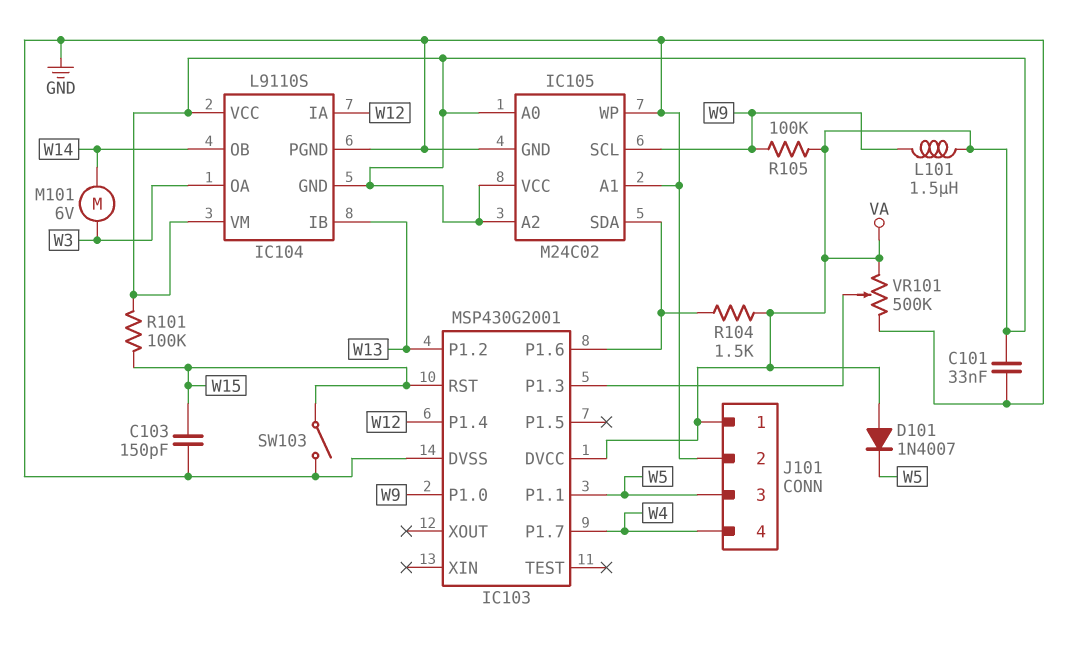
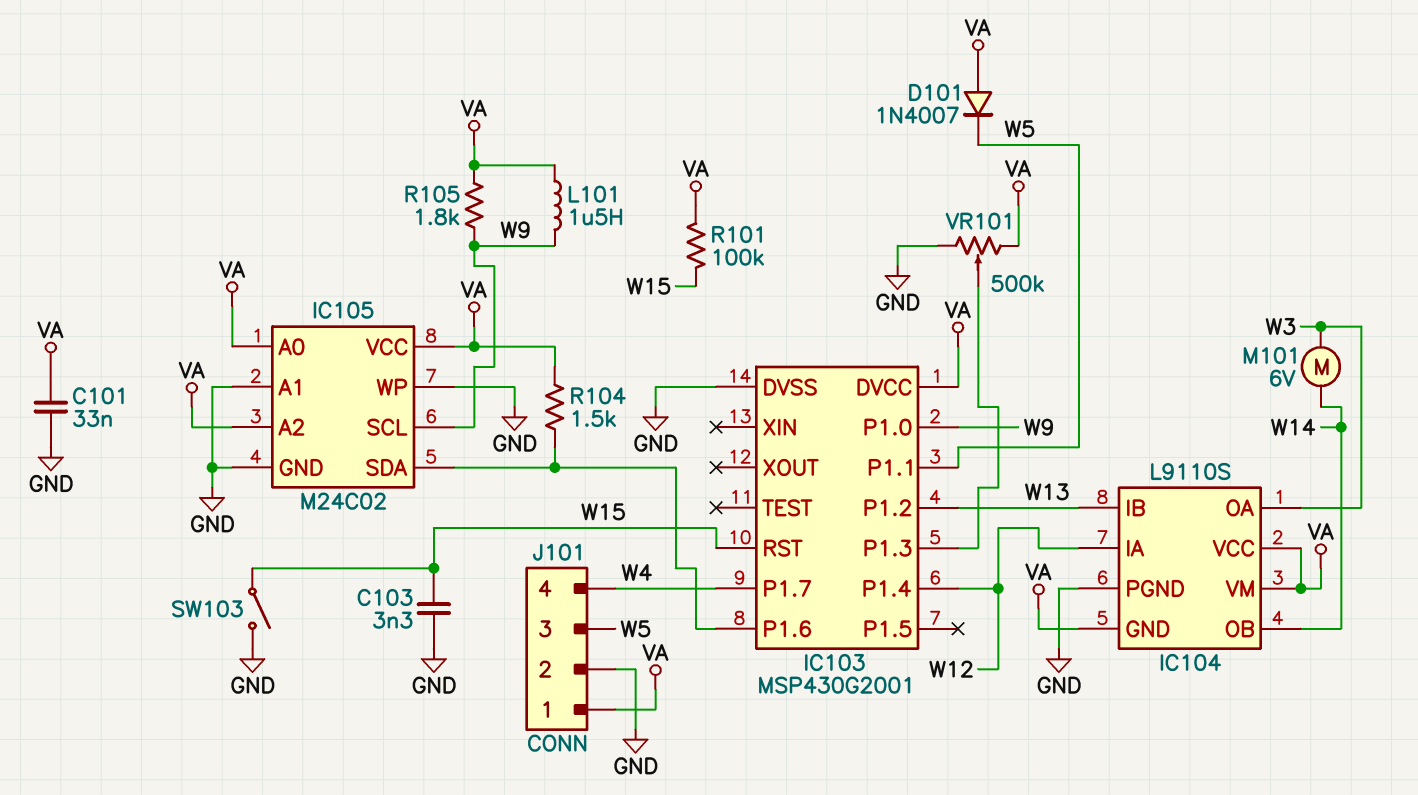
C103: 150pF (GND, W15) -> 3.3nF (GND, W15)
R105: 100k (VA, W9) -> 1.8k (VA, W9)

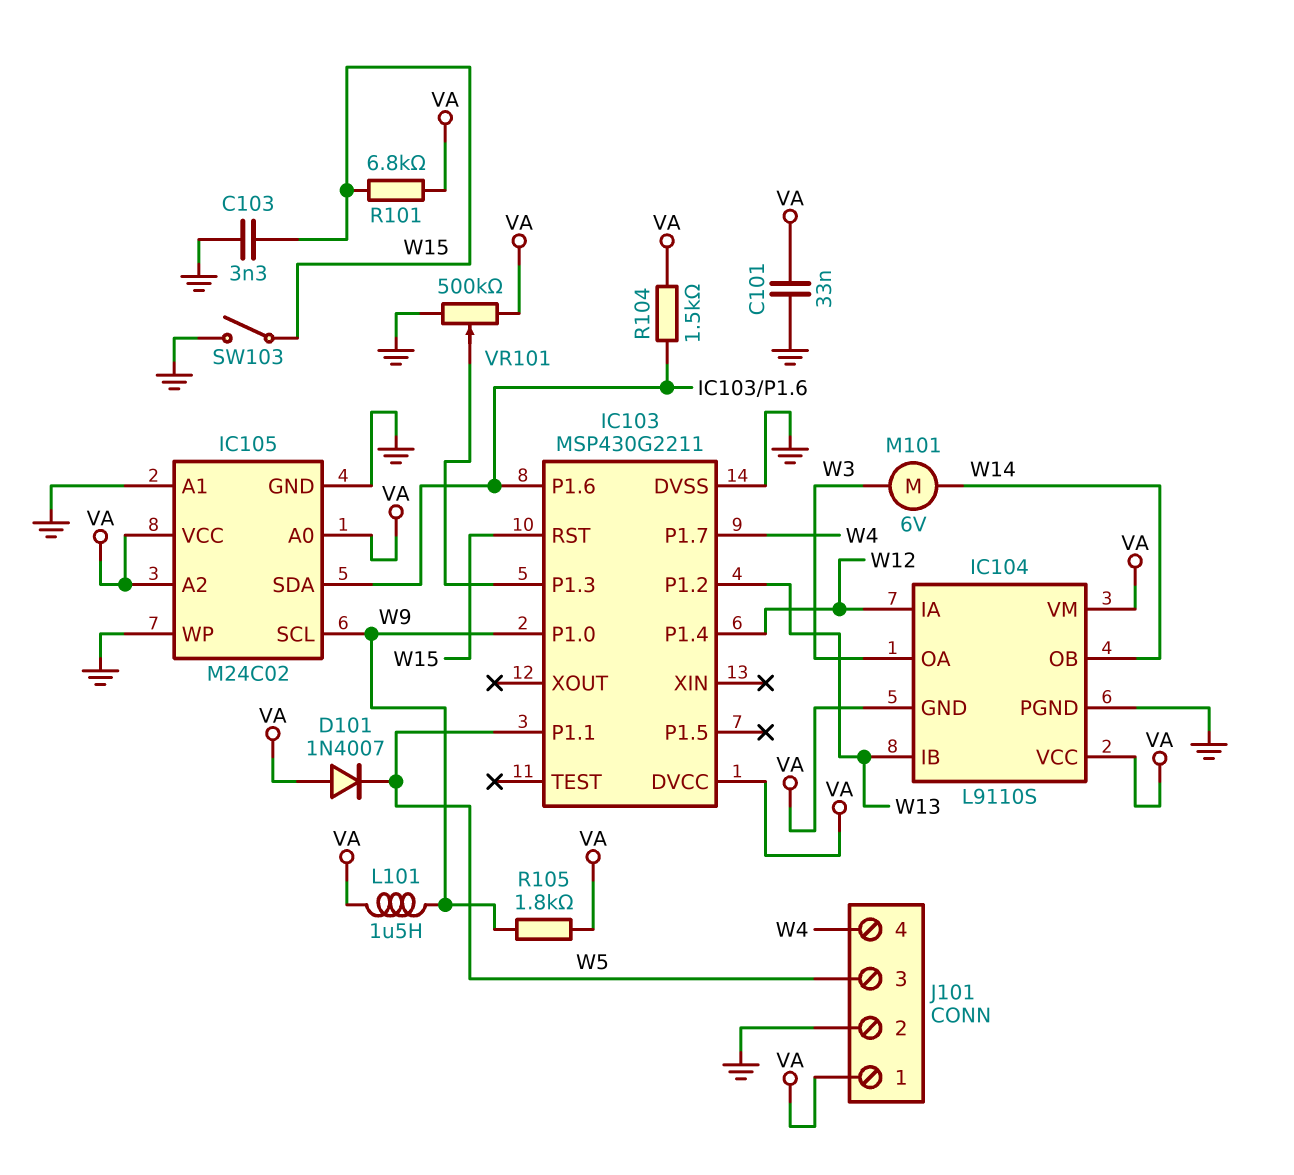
IC103: MSP430G2001 -> MSP430G2211
R101: 100k (VA, W15) -> 6.8k (VA, W15)

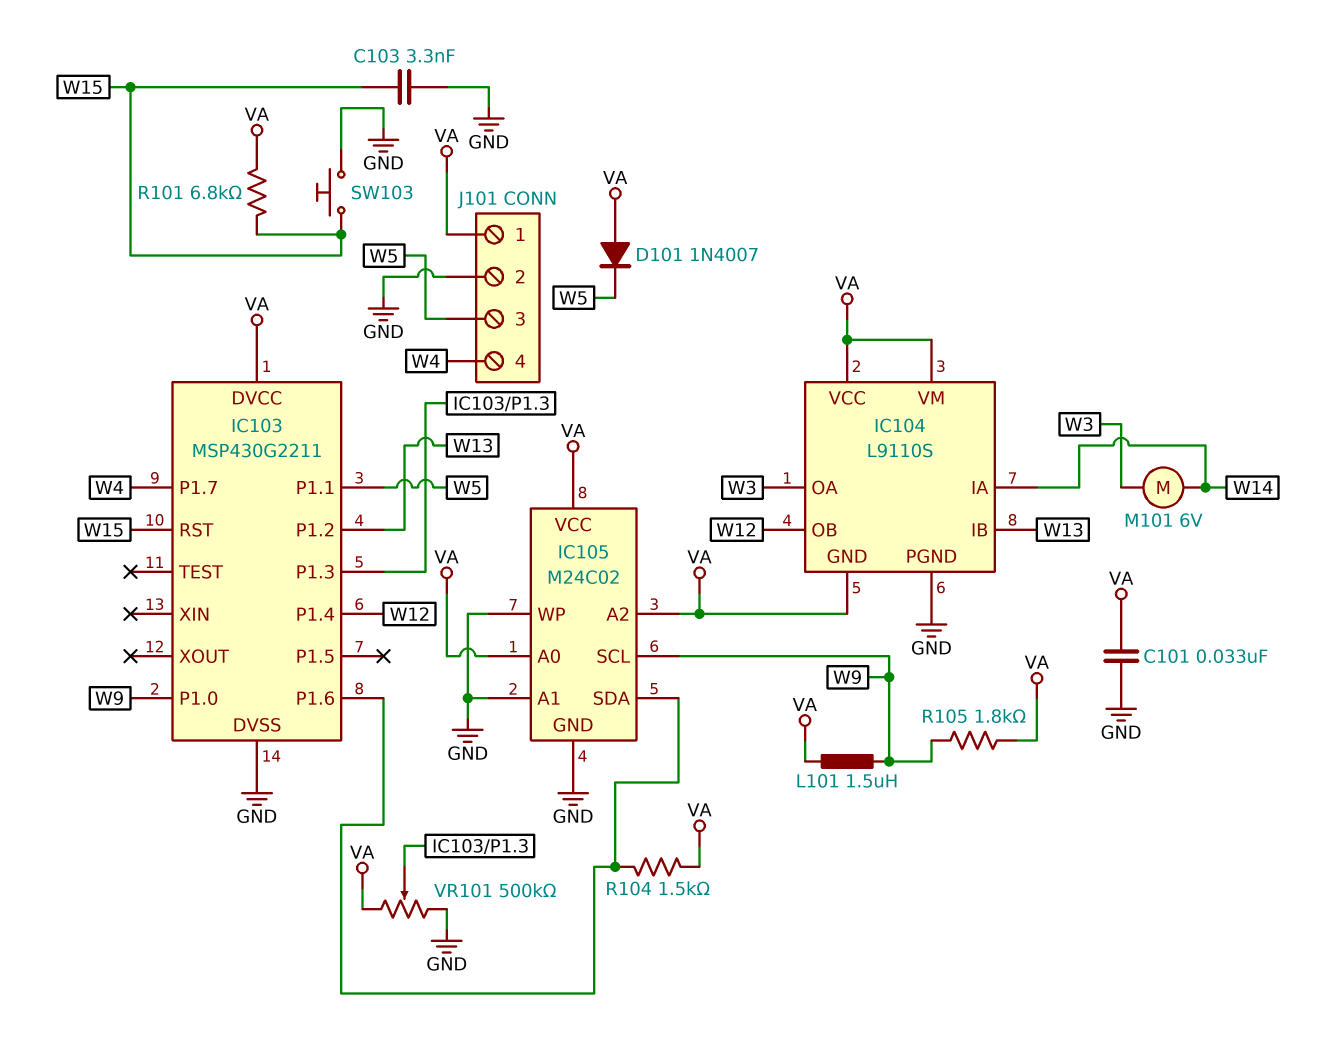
IC104 pin IA: W12 -> W14
IC104 pin OB: W14 -> W12
SW103: switch (GND, W15) -> button (GND, W15)

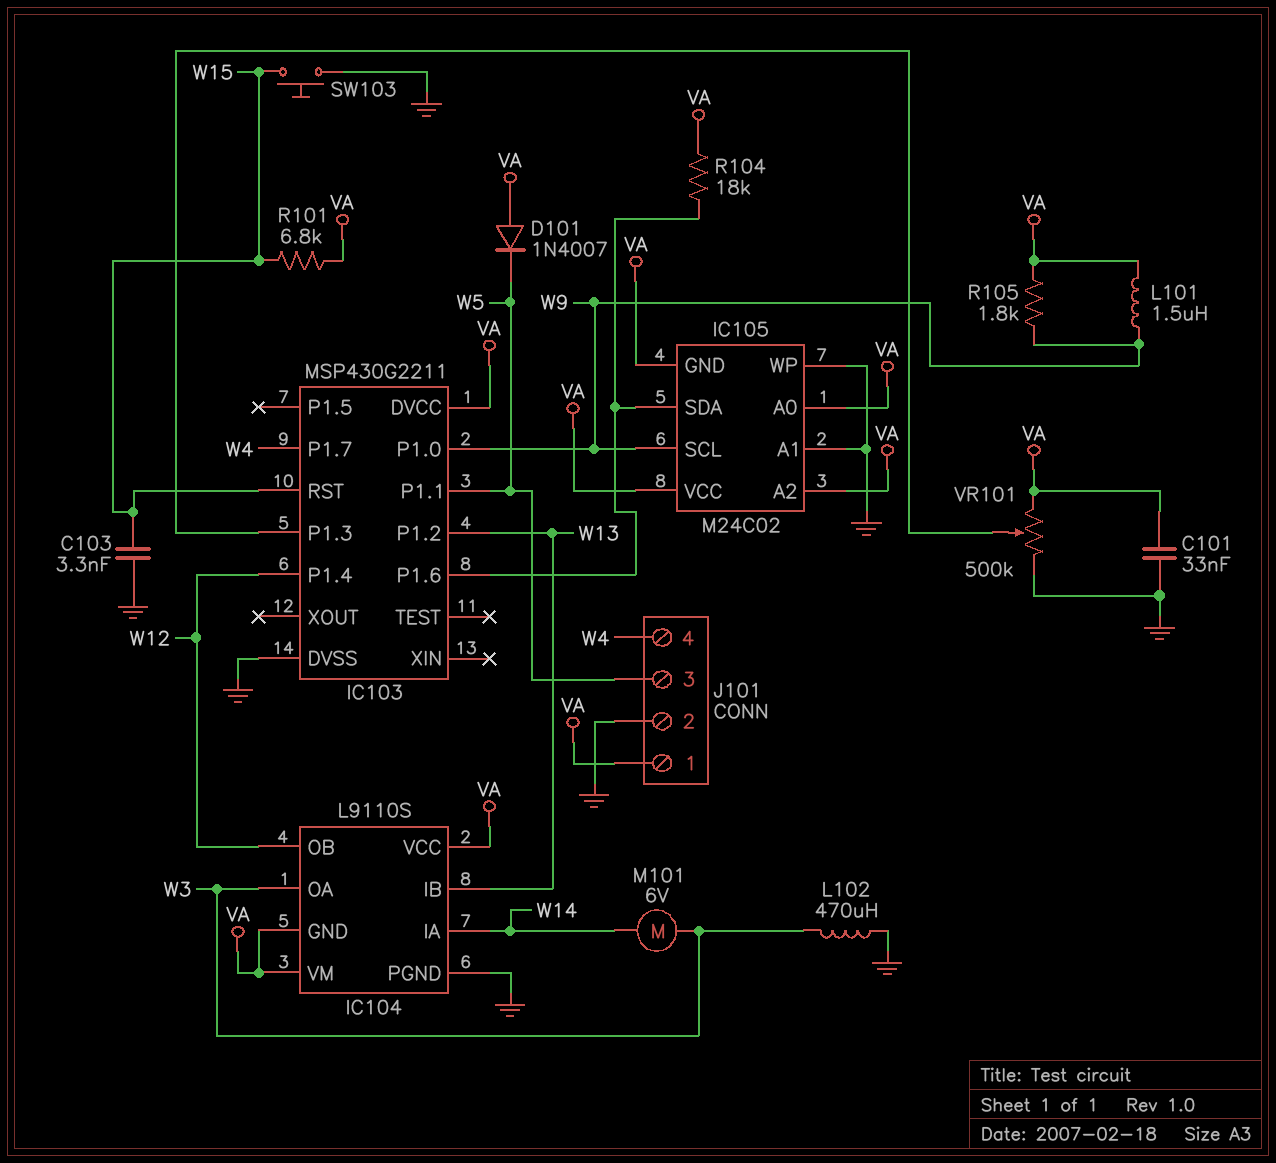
IC105 pin GND: GND -> VA
L102: none -> 470uH (GND, W3)
R104: 1.5k (IC103/P1.6, VA) -> 18k (IC103/P1.6, VA)

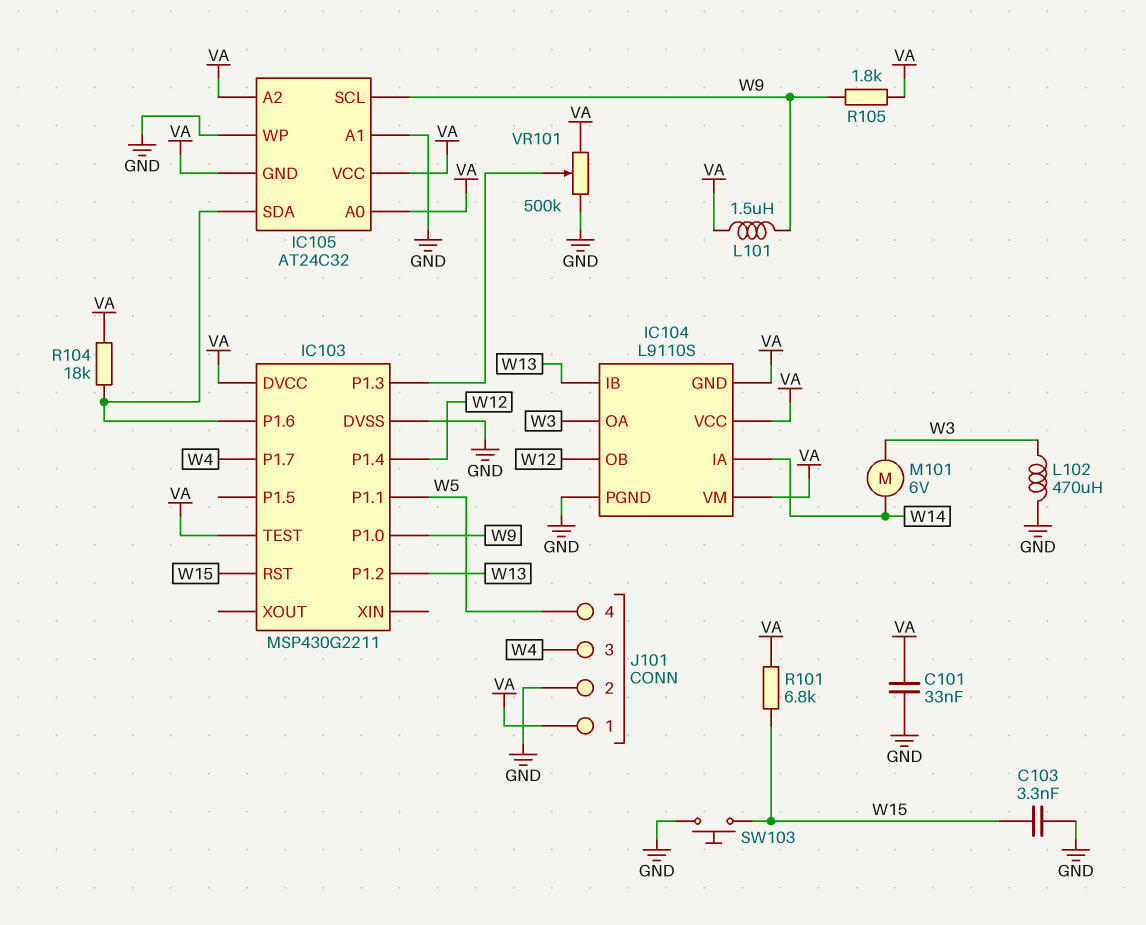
D101: diode 1N4007 (A VA, K W5) -> none
IC103 pin TEST: none -> VA
IC105: M24C02 -> AT24C32
J101 pin 3: W5 -> W4
J101 pin 4: W4 -> W5

